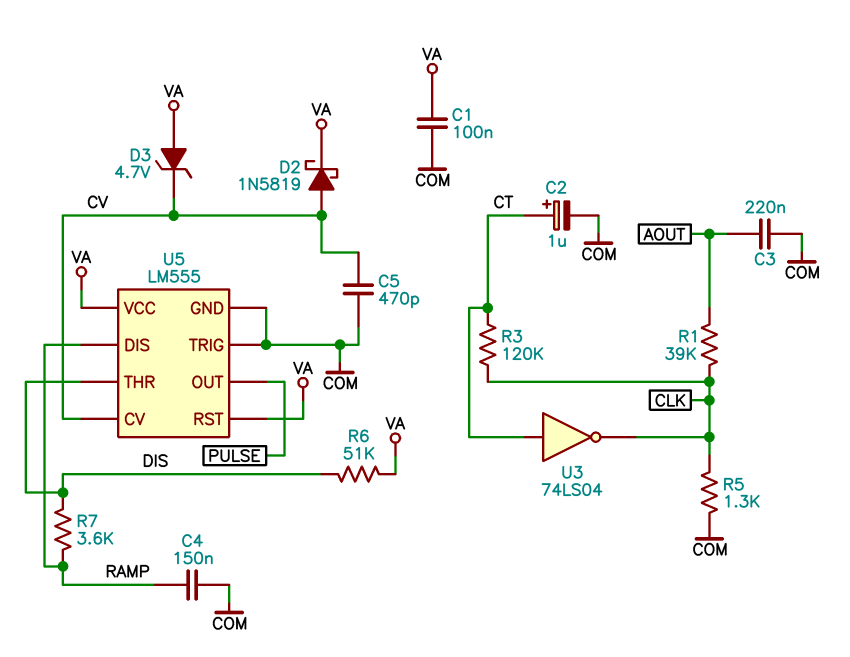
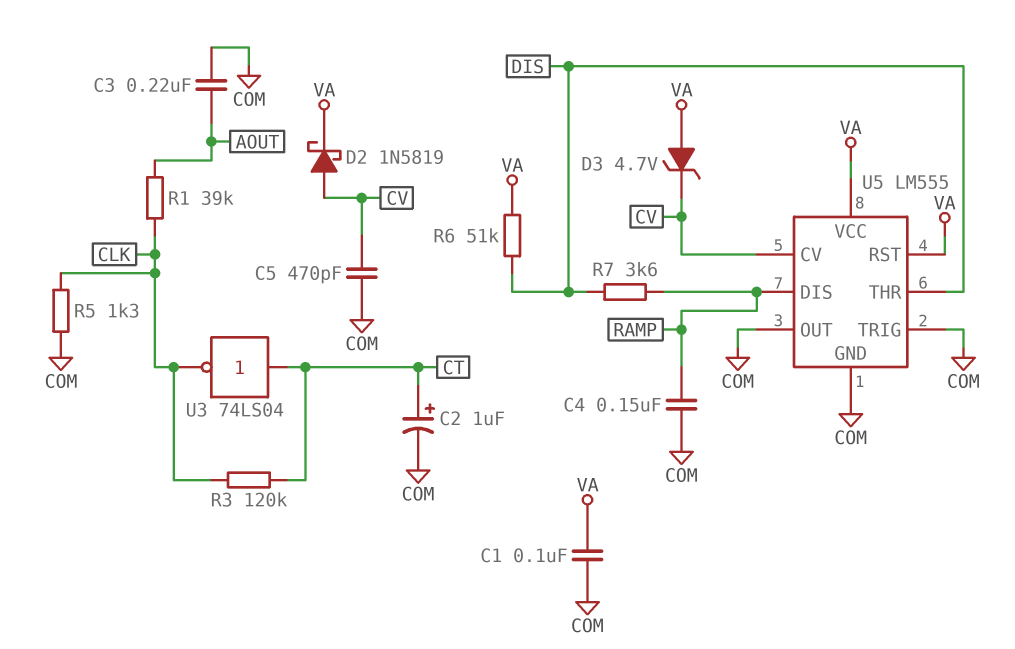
U5 pin OUT: PULSE -> COM

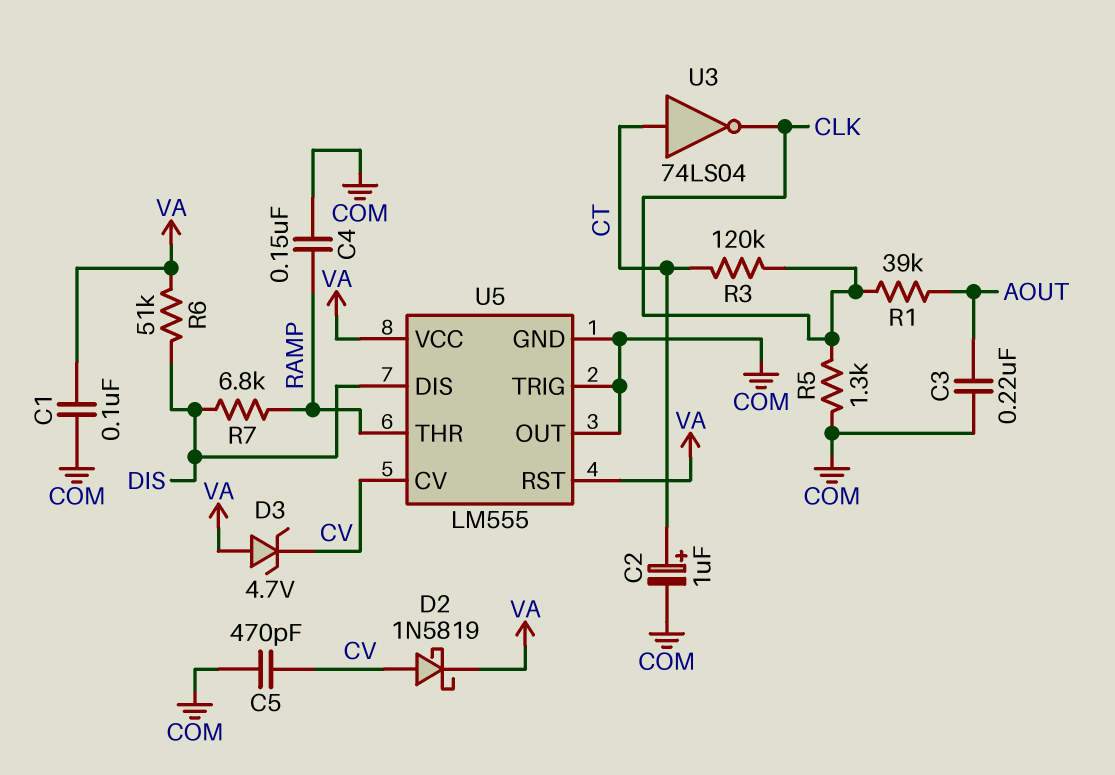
R7: 3.6k (DIS, RAMP) -> 6.8k (DIS, RAMP)
U5 pin DIS: RAMP -> DIS
U5 pin THR: DIS -> RAMP

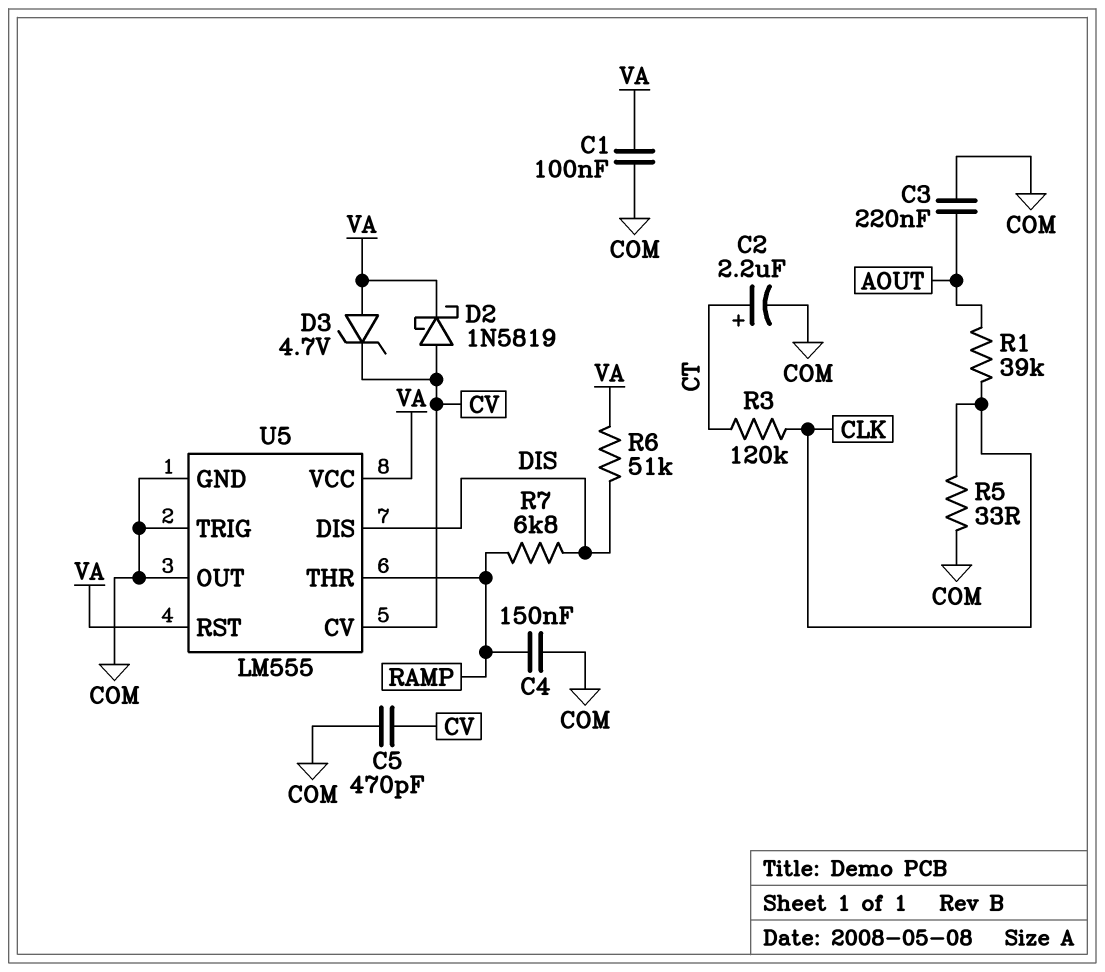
C2: 1uF (plus CT, minus COM) -> 2.2uF (plus CT, minus COM)
R5: 1.3k (CLK, COM) -> 33 (CLK, COM)
U3: NOT 74LS04 (in CT, out CLK) -> none

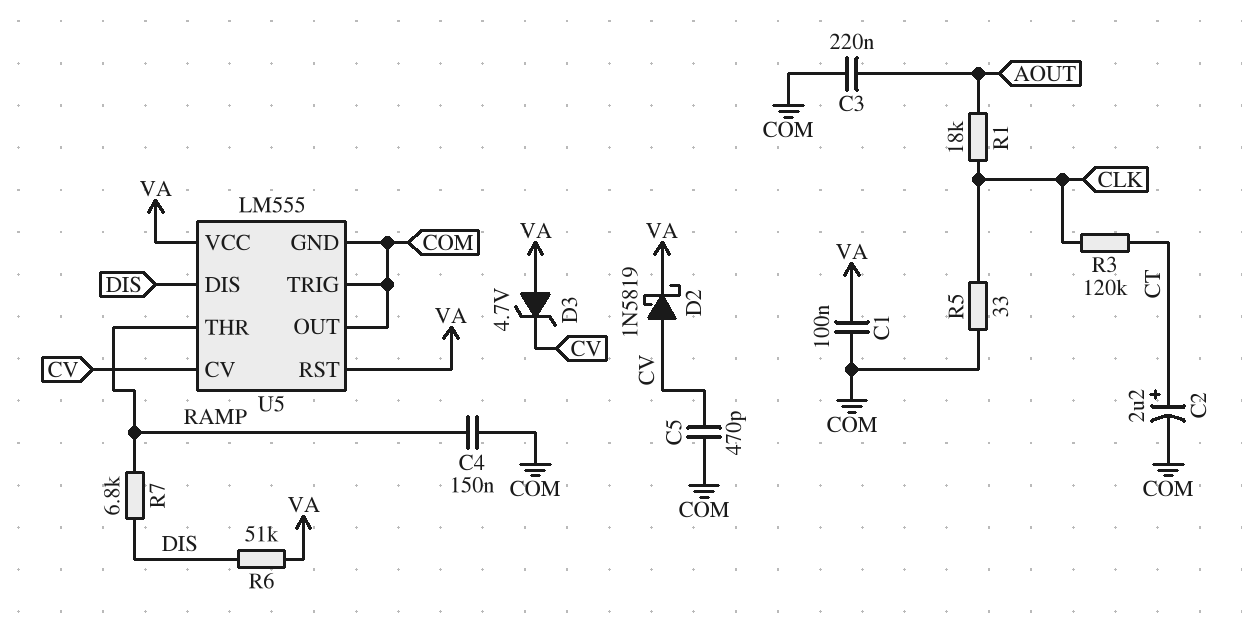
R1: 39k (AOUT, CLK) -> 18k (AOUT, CLK)

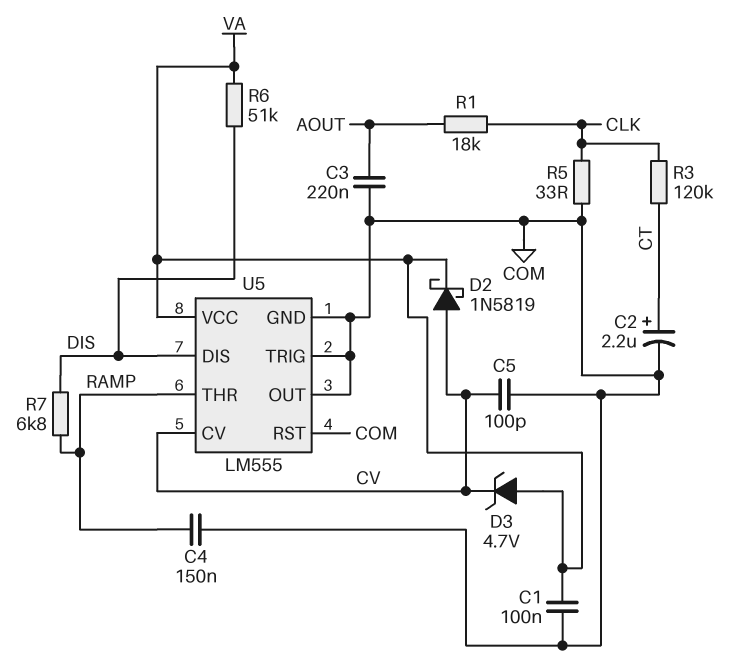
C5: 470pF (COM, CV) -> 100pF (COM, CV)
U5 pin RST: VA -> COM

